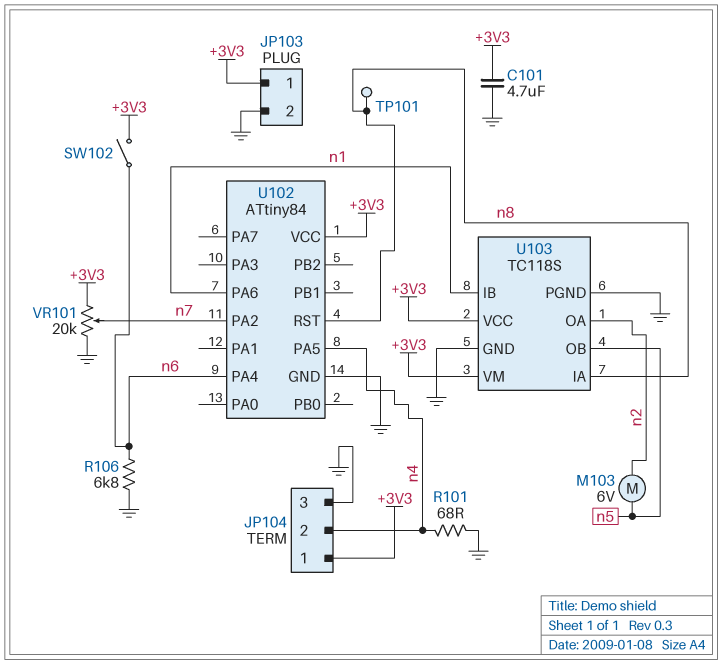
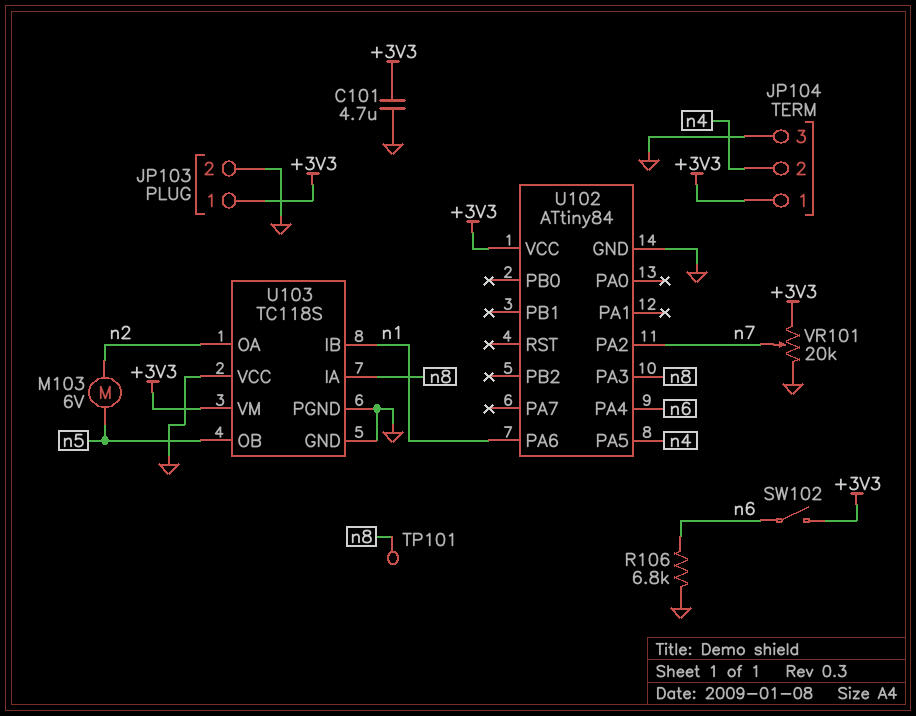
R101: 68 (GND, n4) -> none
U102 pin PA3: none -> n8
U102 pin RST: n8 -> none
U103 pin VCC: +3V3 -> GND

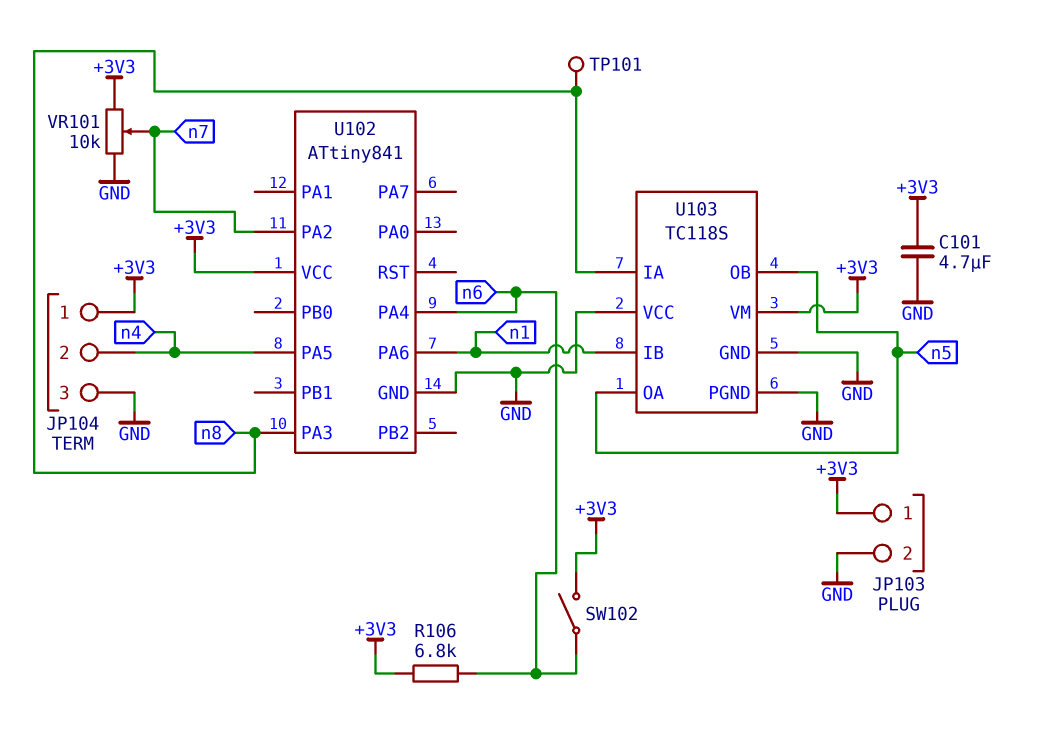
M103: motor 6V (n2, n5) -> none
R106: 6.8k (GND, n6) -> 6.8k (+3V3, n6)
U102: ATtiny84 -> ATtiny841
U103 pin OA: n2 -> n5
VR101: 20k (+3V3, GND, wiper n7) -> 10k (+3V3, GND, wiper n7)

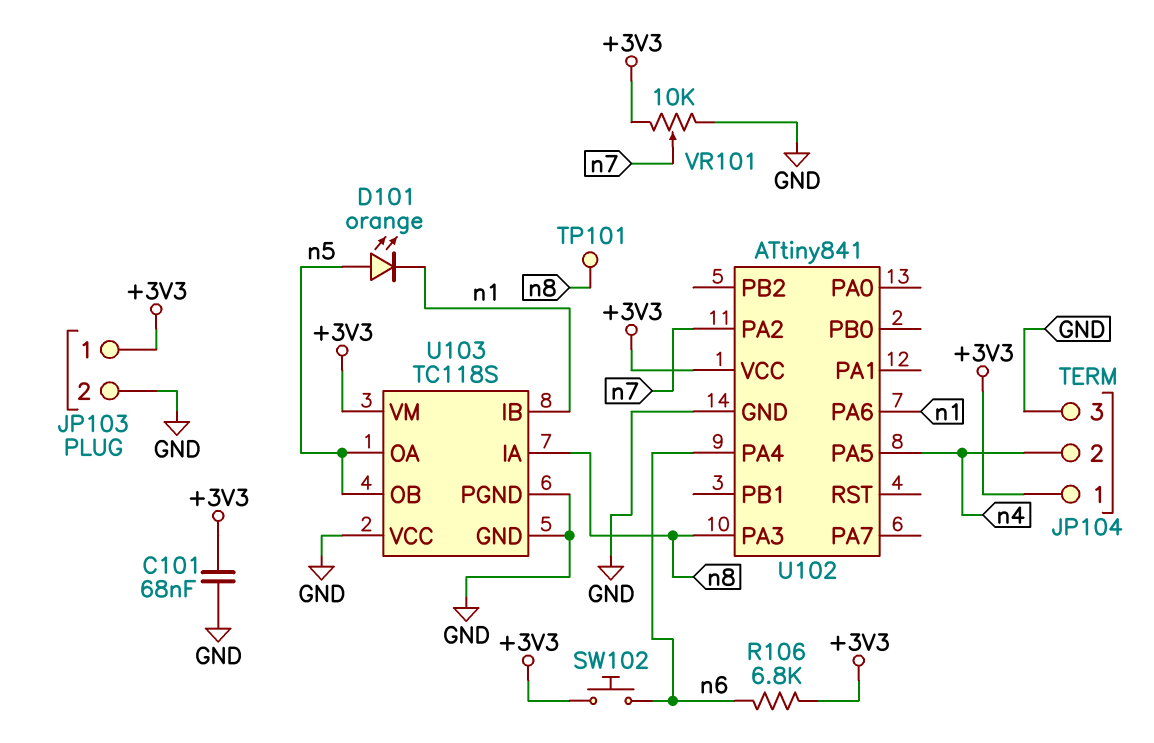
C101: 4.7uF (+3V3, GND) -> 68nF (+3V3, GND)
D101: none -> LED orange (A n5, K n1)
SW102: switch (+3V3, n6) -> button (+3V3, n6)

